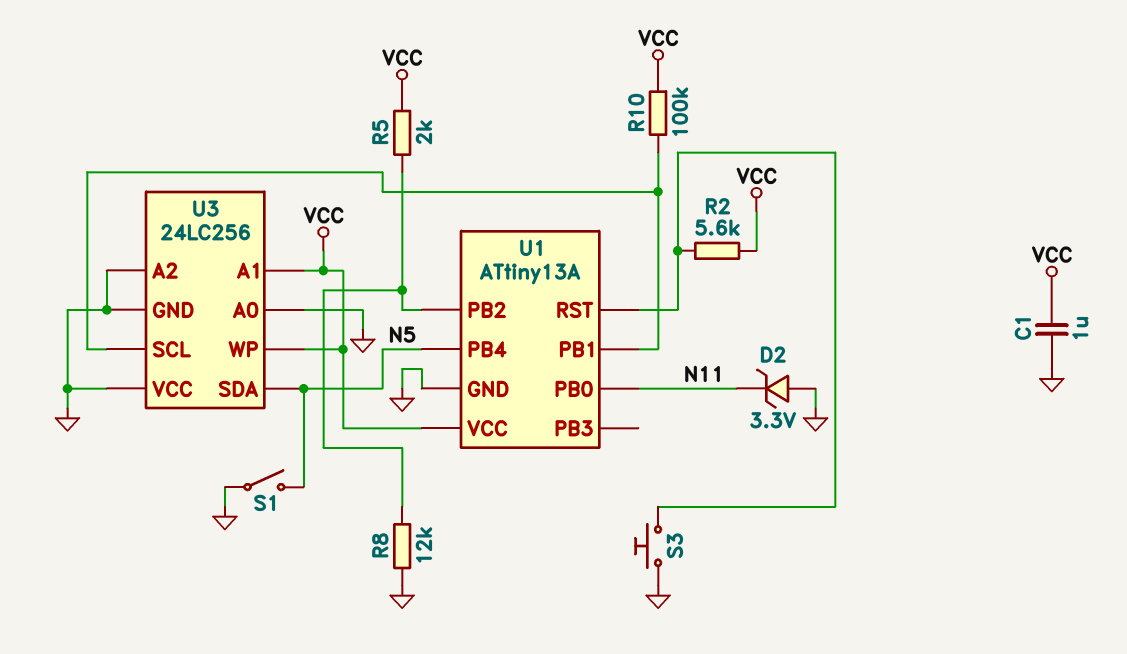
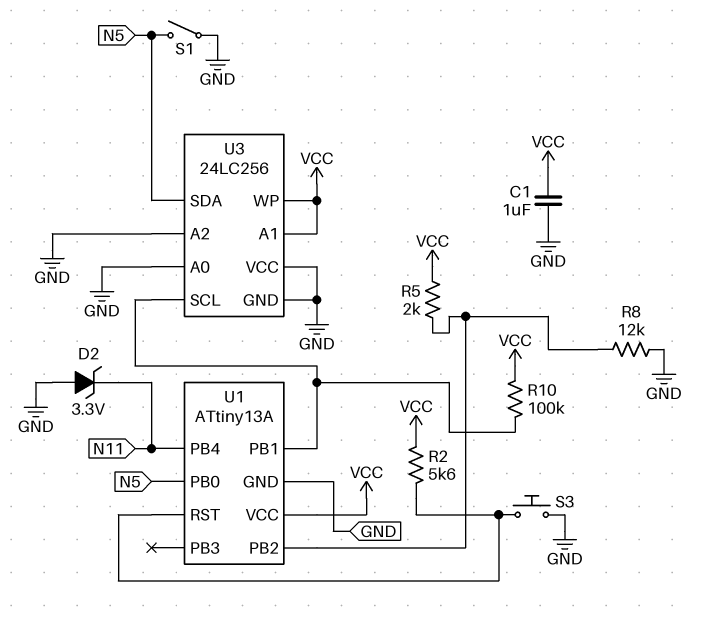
U1 pin PB0: N11 -> N5
U1 pin PB4: N5 -> N11

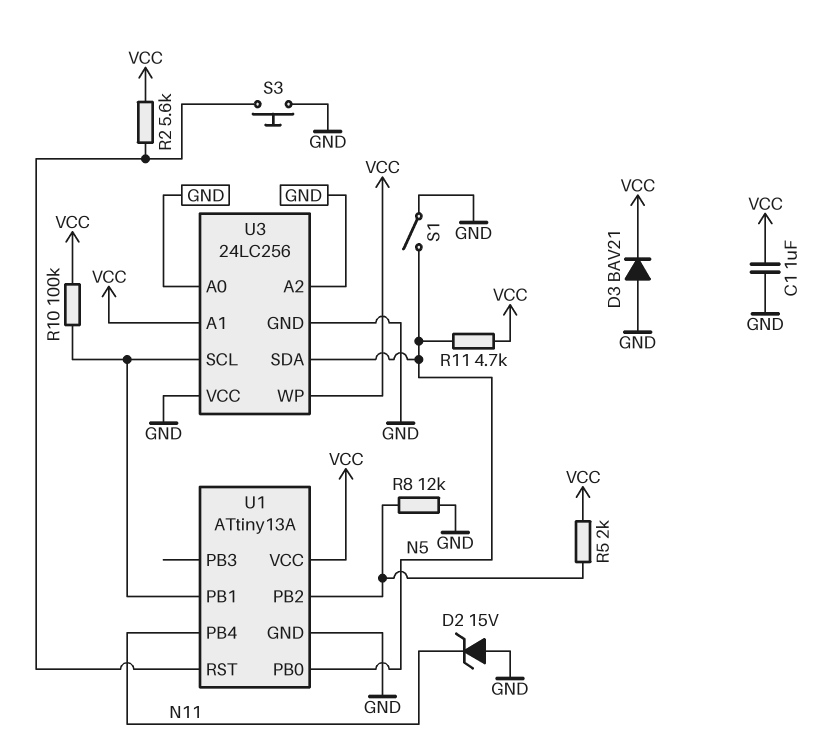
D2: zener 3.3V (A GND, K N11) -> zener 15V (A GND, K N11)
D3: none -> diode BAV21 (A GND, K VCC)
R11: none -> 4.7k (N5, VCC)

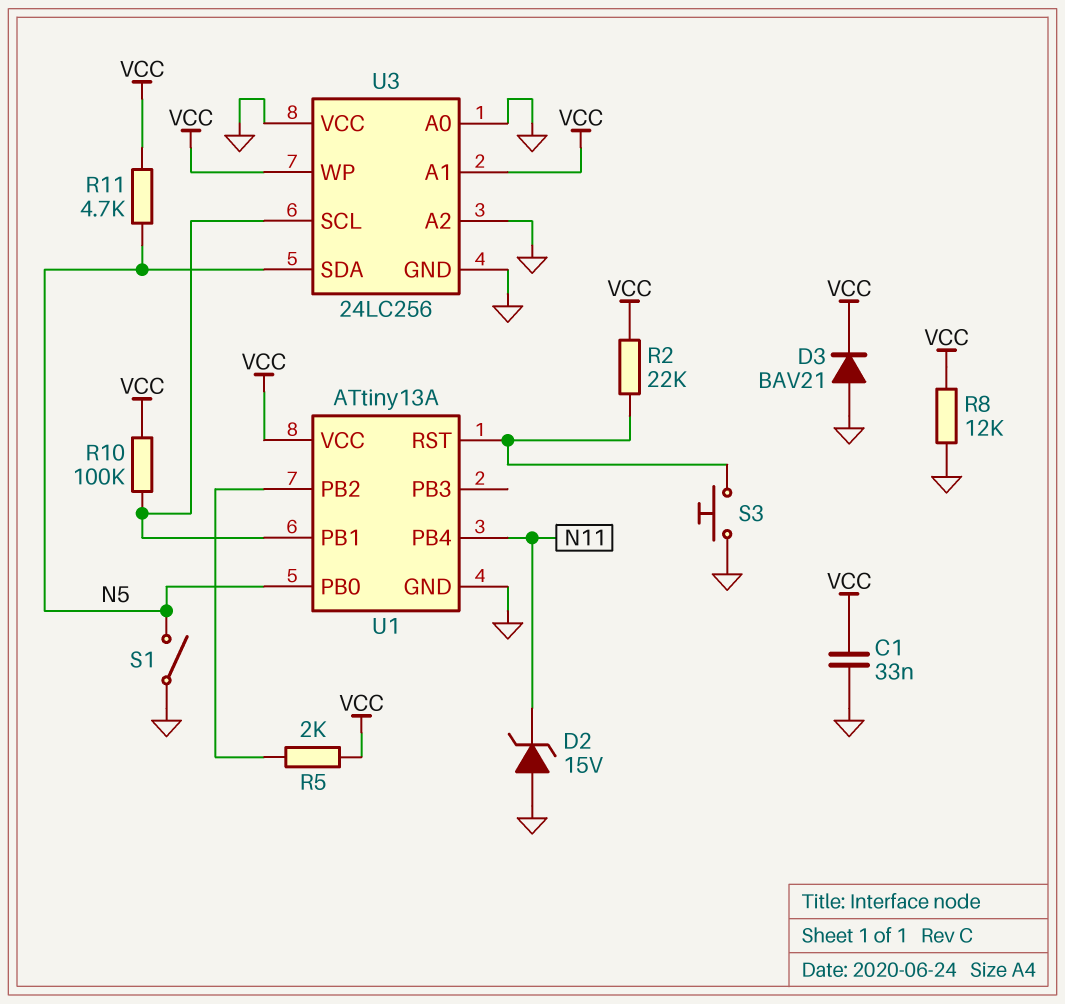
C1: 1uF (GND, VCC) -> 33nF (GND, VCC)
R2: 5.6k (U1/RST, VCC) -> 22k (U1/RST, VCC)
R8: 12k (GND, U1/PB2) -> 12k (GND, VCC)

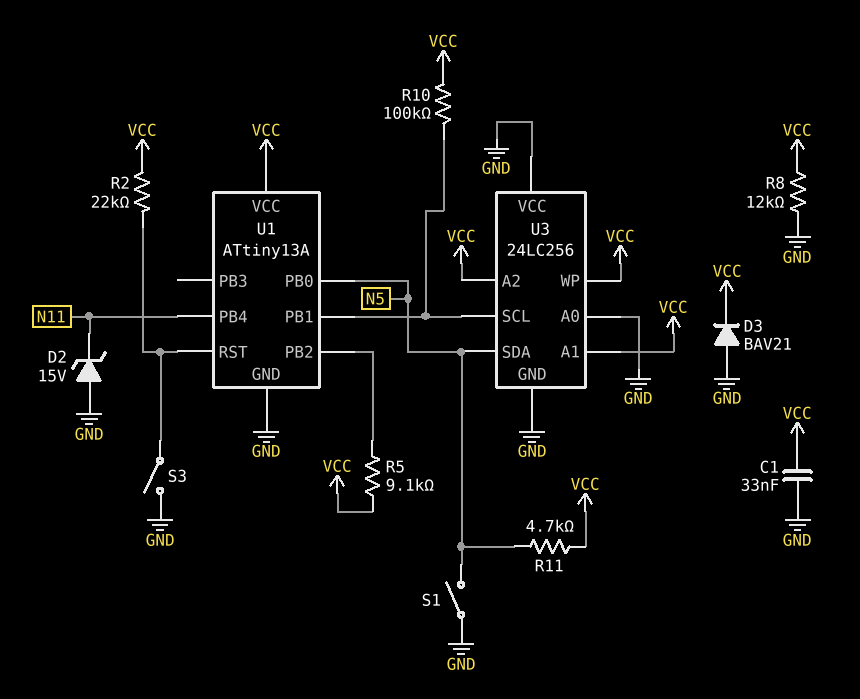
R5: 2k (U1/PB2, VCC) -> 9.1k (U1/PB2, VCC)
S3: button (GND, U1/RST) -> switch (GND, U1/RST)
U3 pin A2: GND -> VCC

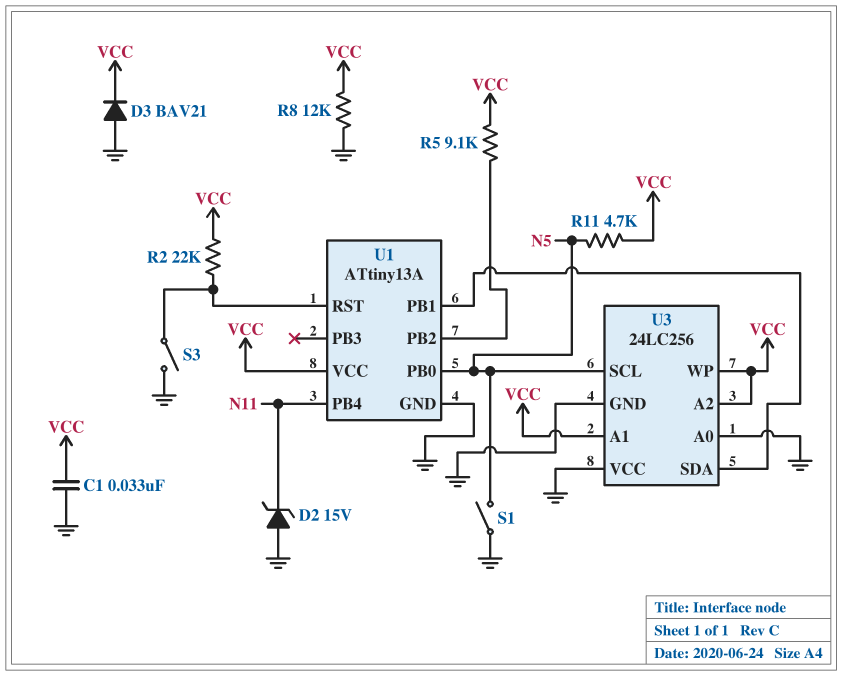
R10: 100k (U1/PB1, VCC) -> none
U3 pin SCL: U1/PB1 -> N5
U3 pin SDA: N5 -> U1/PB1

